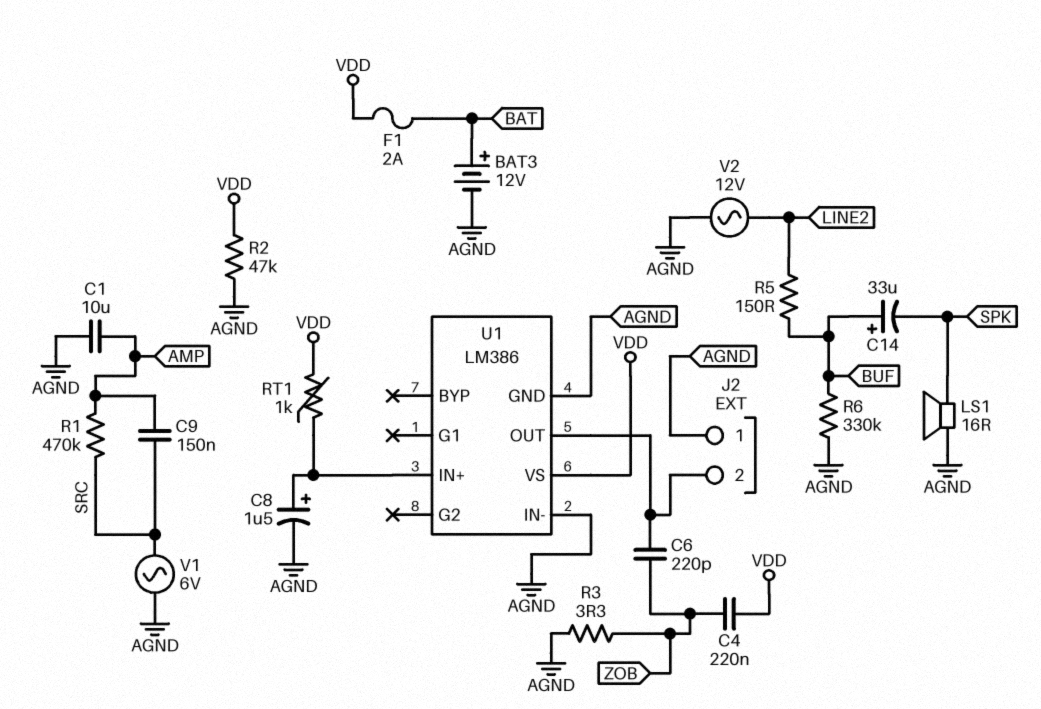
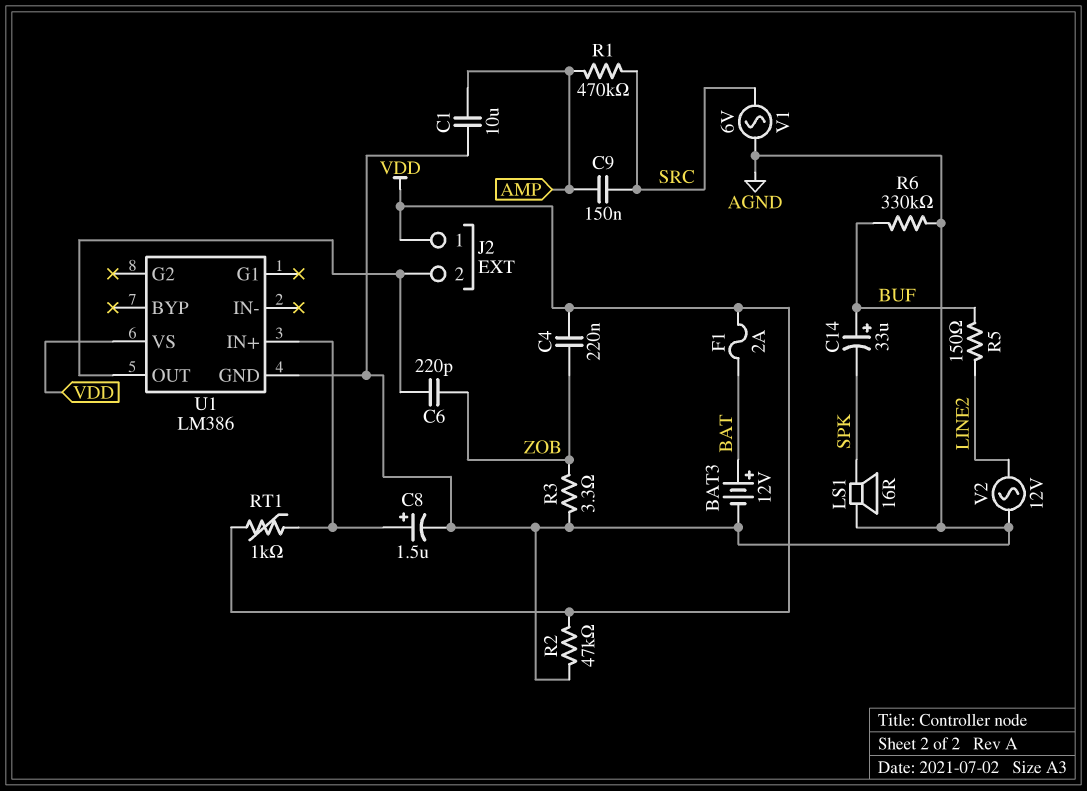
J2 pin 1: AGND -> VDD
U1 pin IN-: AGND -> none

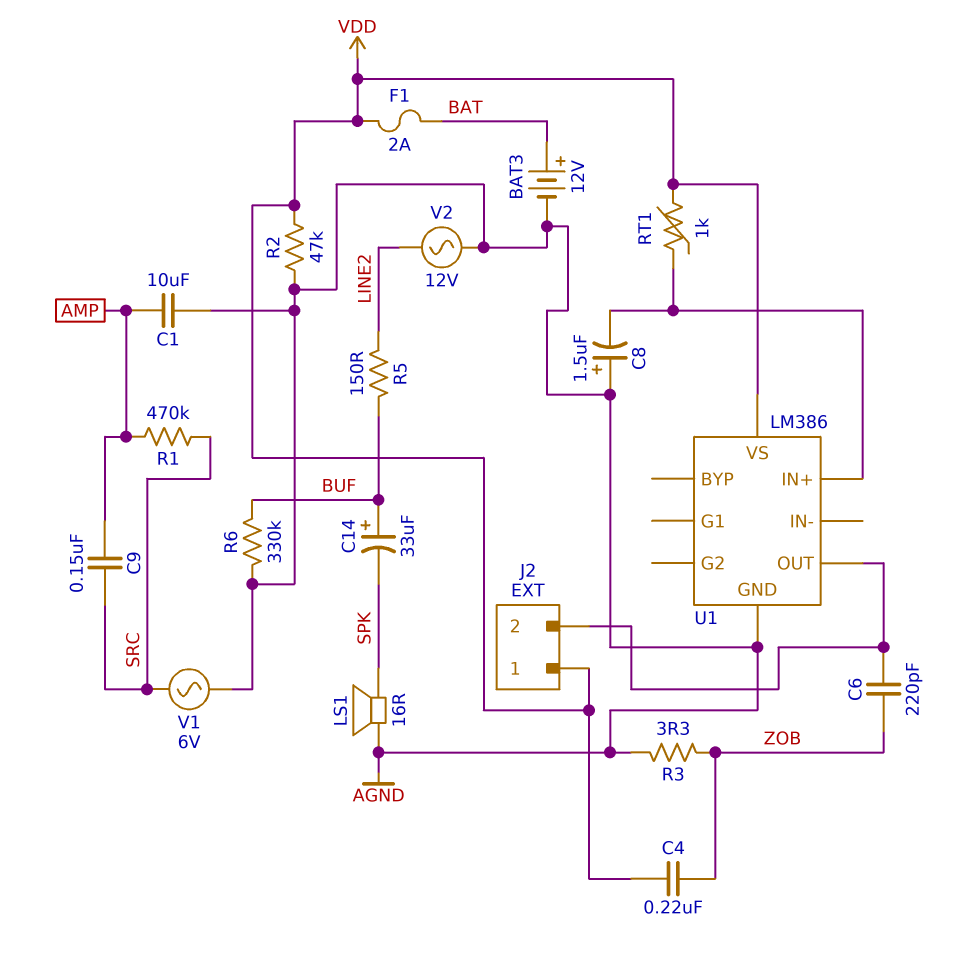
C8: 1.5uF (plus U1/IN+, minus AGND) -> 1.5uF (plus AGND, minus U1/IN+)

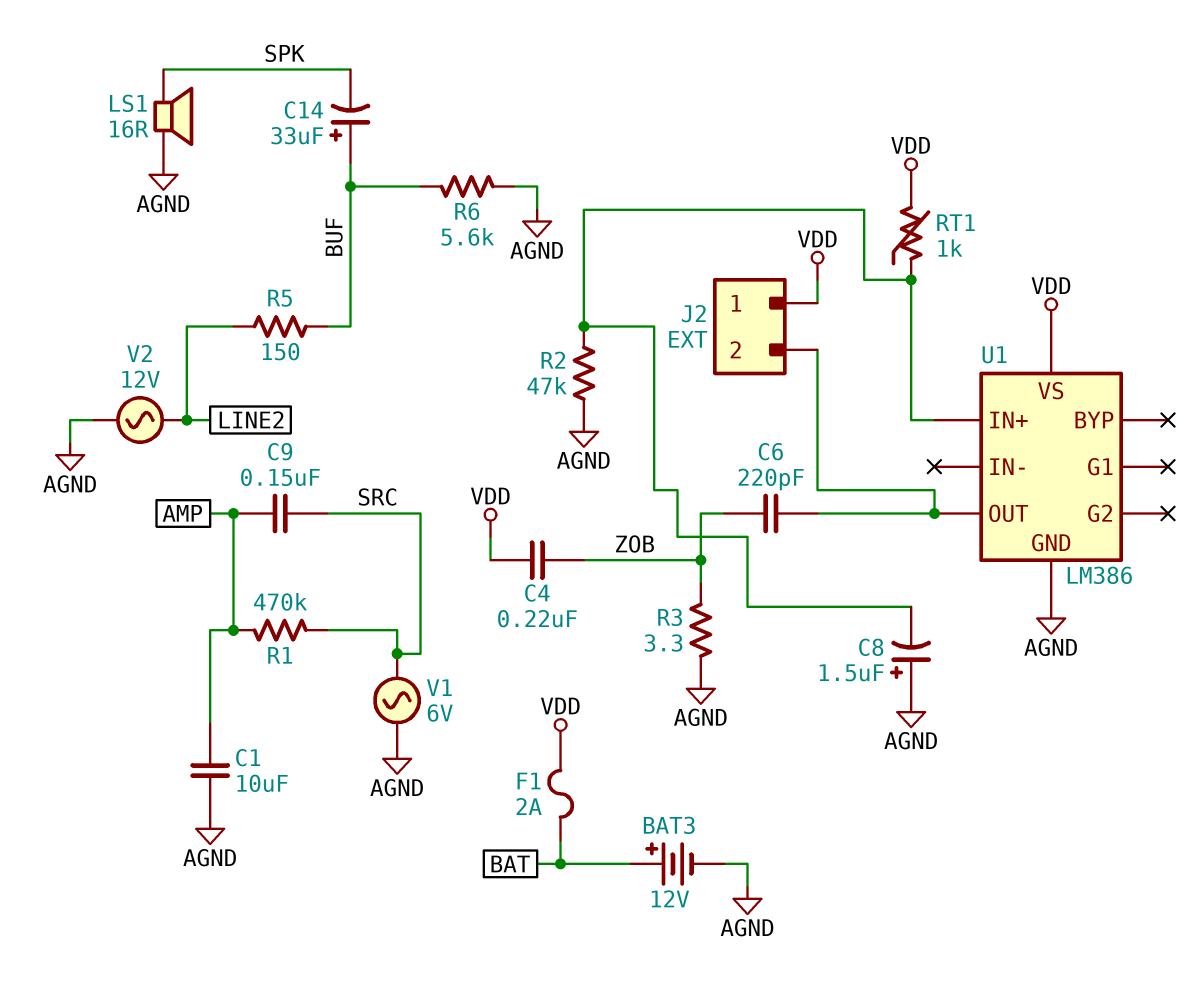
R2: 47k (AGND, VDD) -> 47k (AGND, U1/IN+)
R6: 330k (AGND, BUF) -> 5.6k (AGND, BUF)

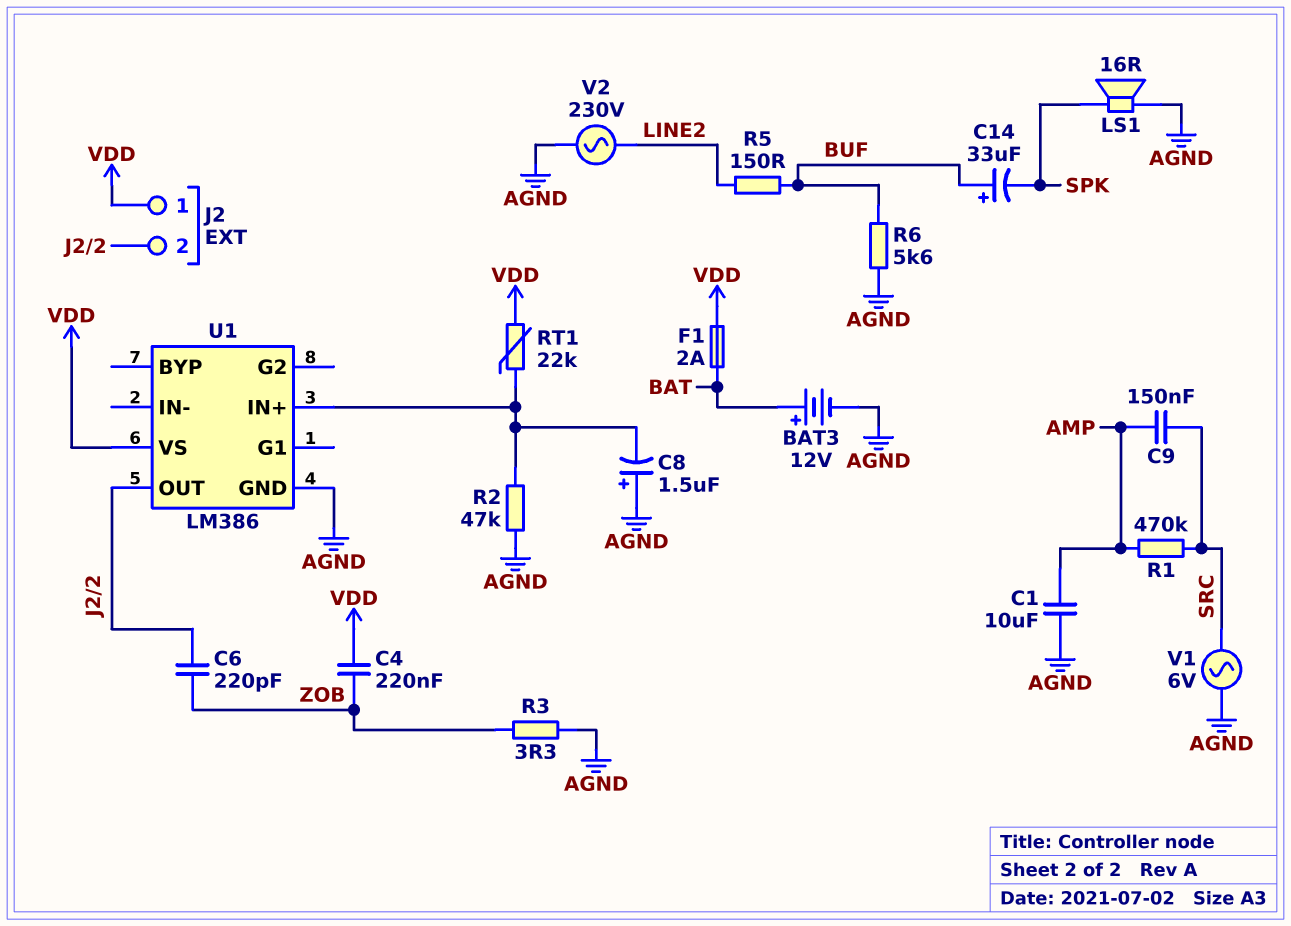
RT1: 1k (U1/IN+, VDD) -> 22k (U1/IN+, VDD)
V2: AC 12V (AGND, LINE2) -> AC 230V (AGND, LINE2)

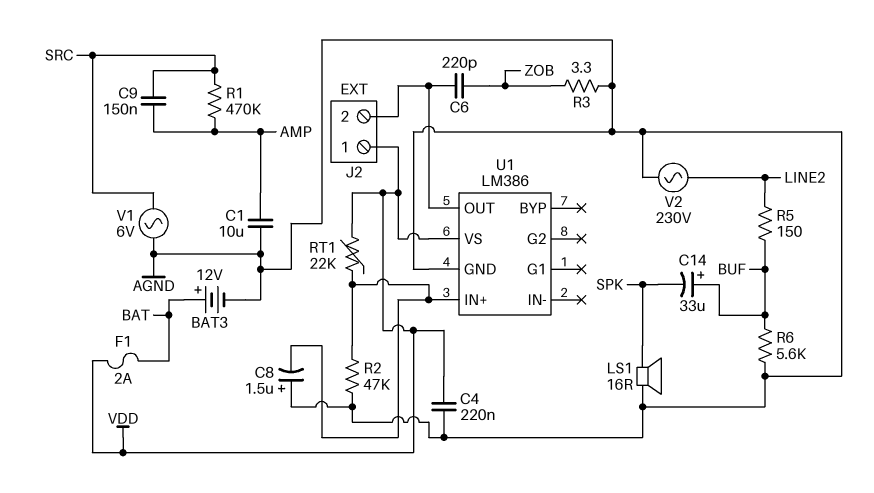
C4: 220nF (VDD, ZOB) -> 220nF (AGND, VDD)

